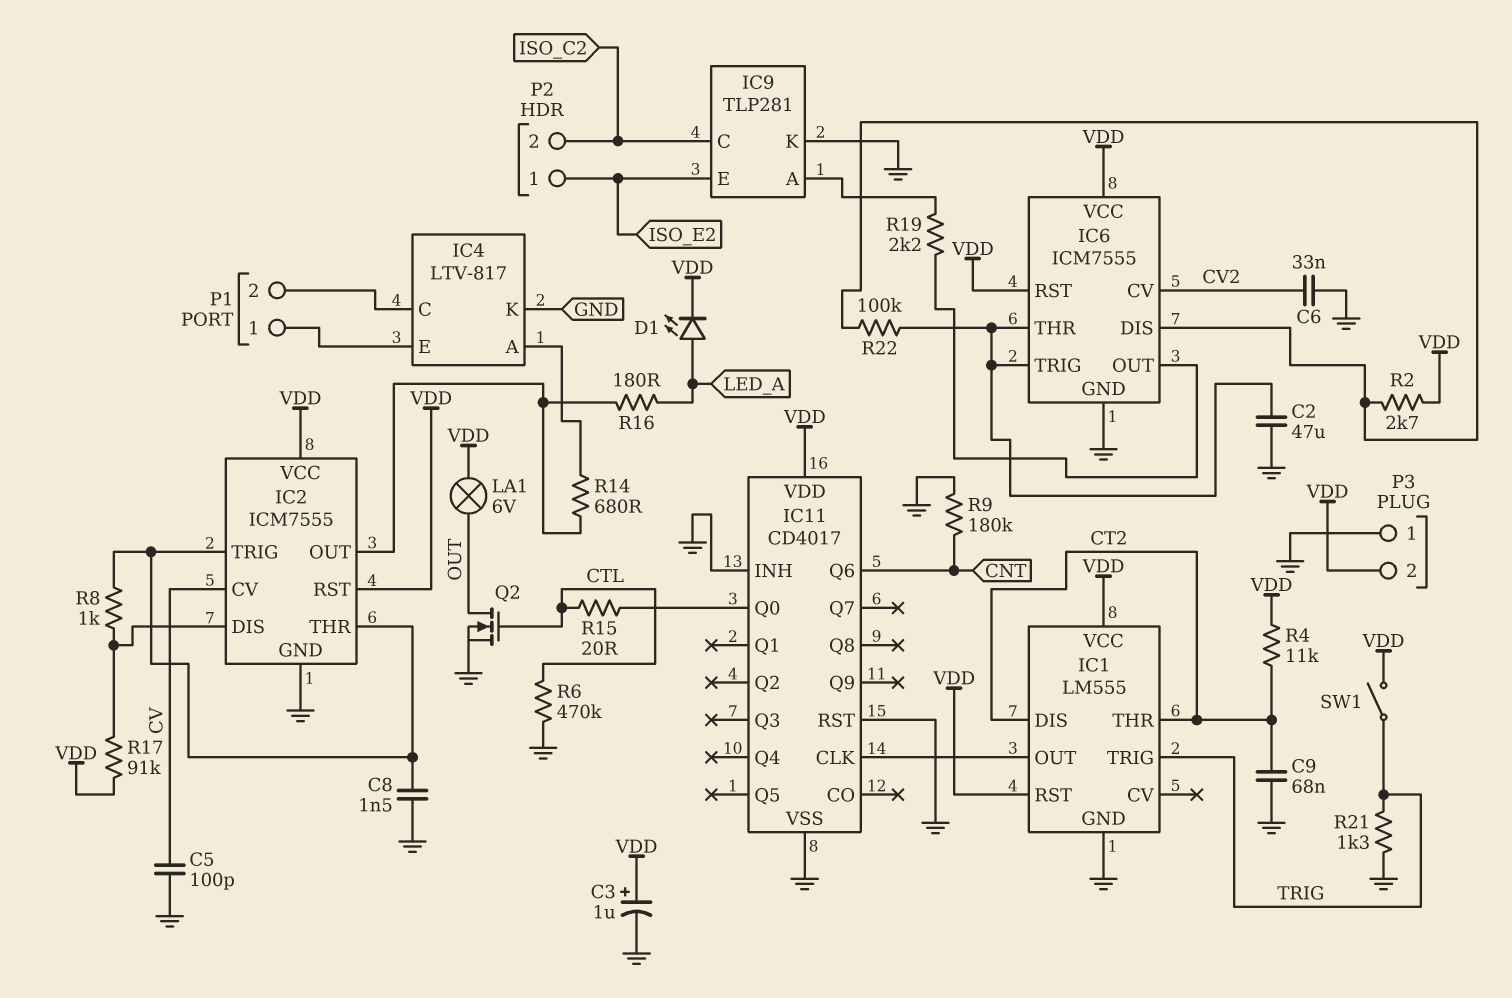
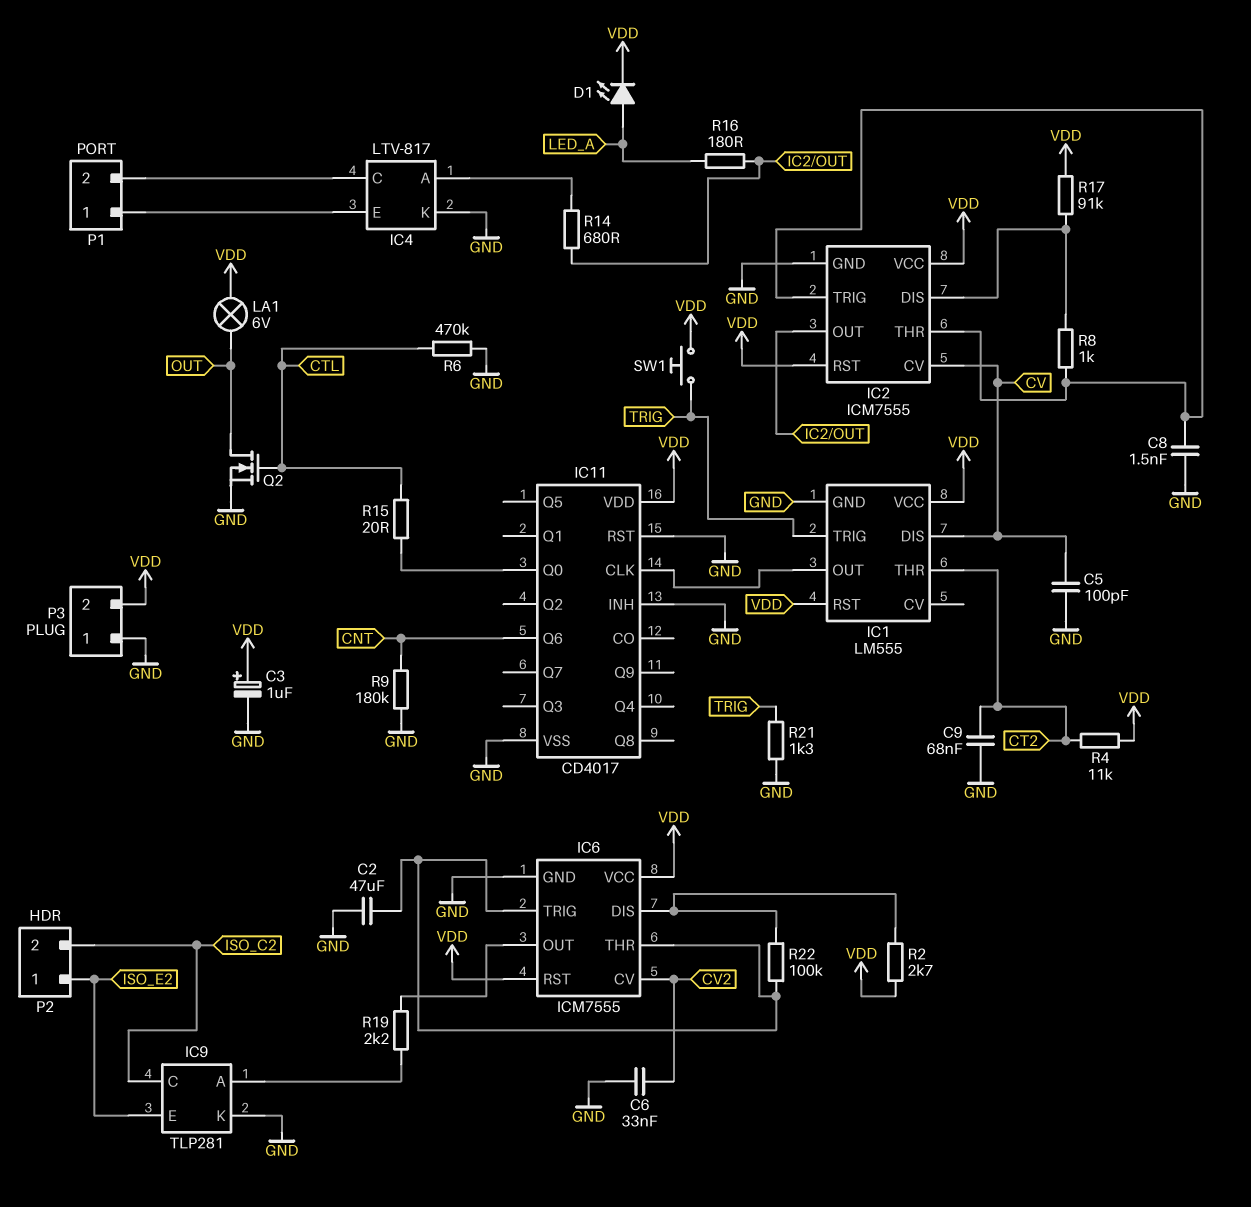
IC1 pin DIS: CT2 -> CV
SW1: switch (TRIG, VDD) -> button (TRIG, VDD)

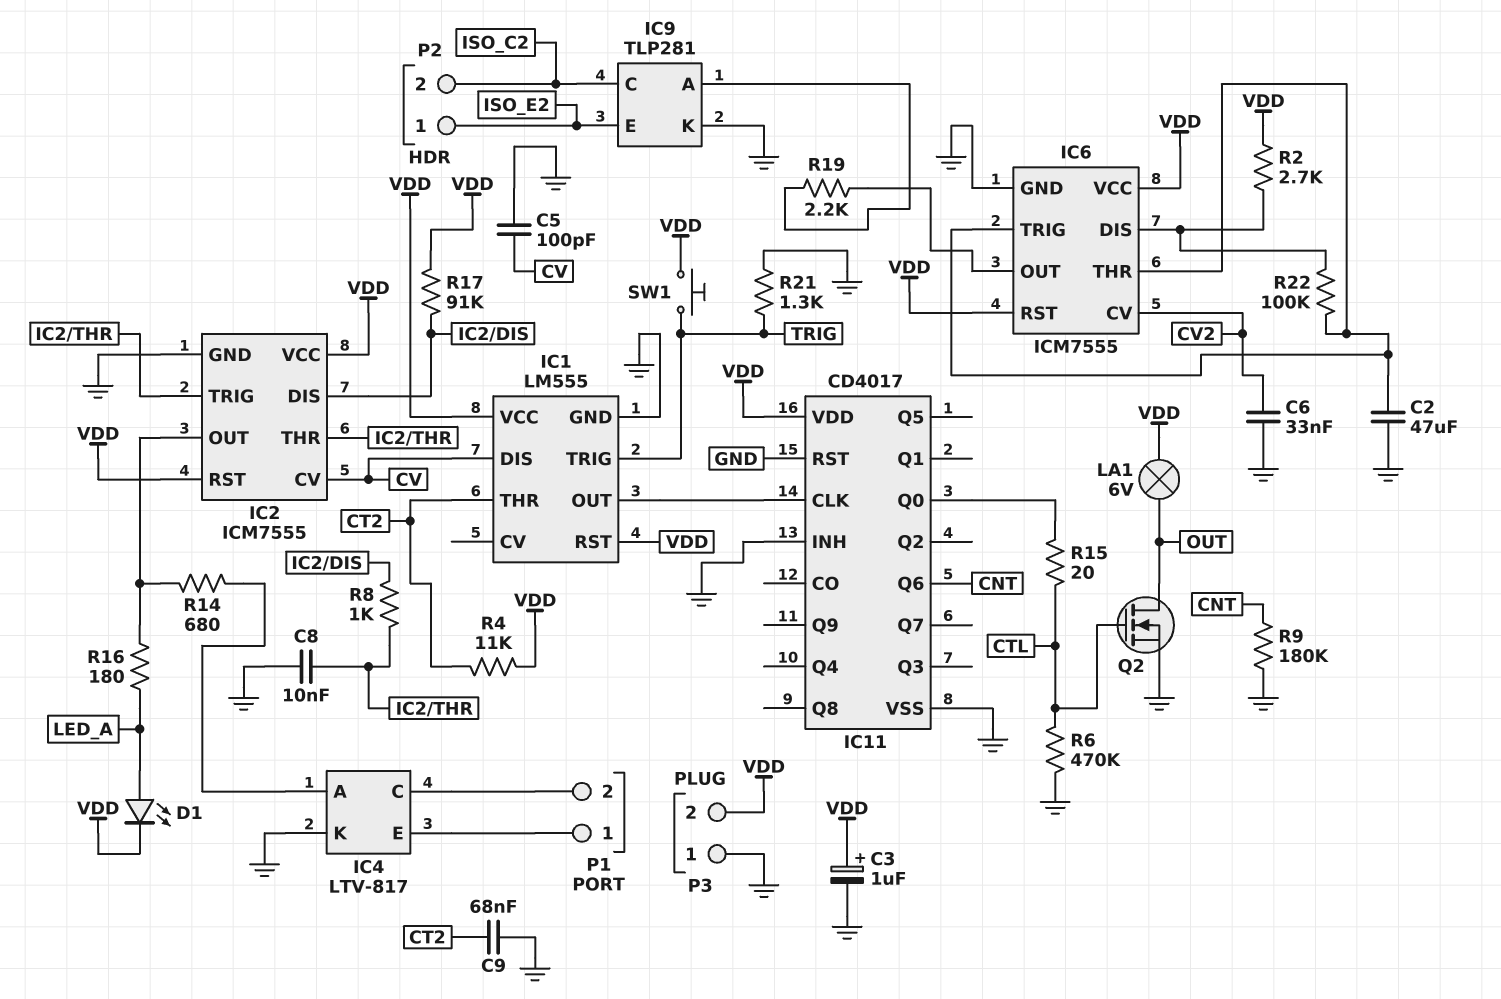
C8: 1.5nF (GND, IC2/THR) -> 10nF (GND, IC2/THR)

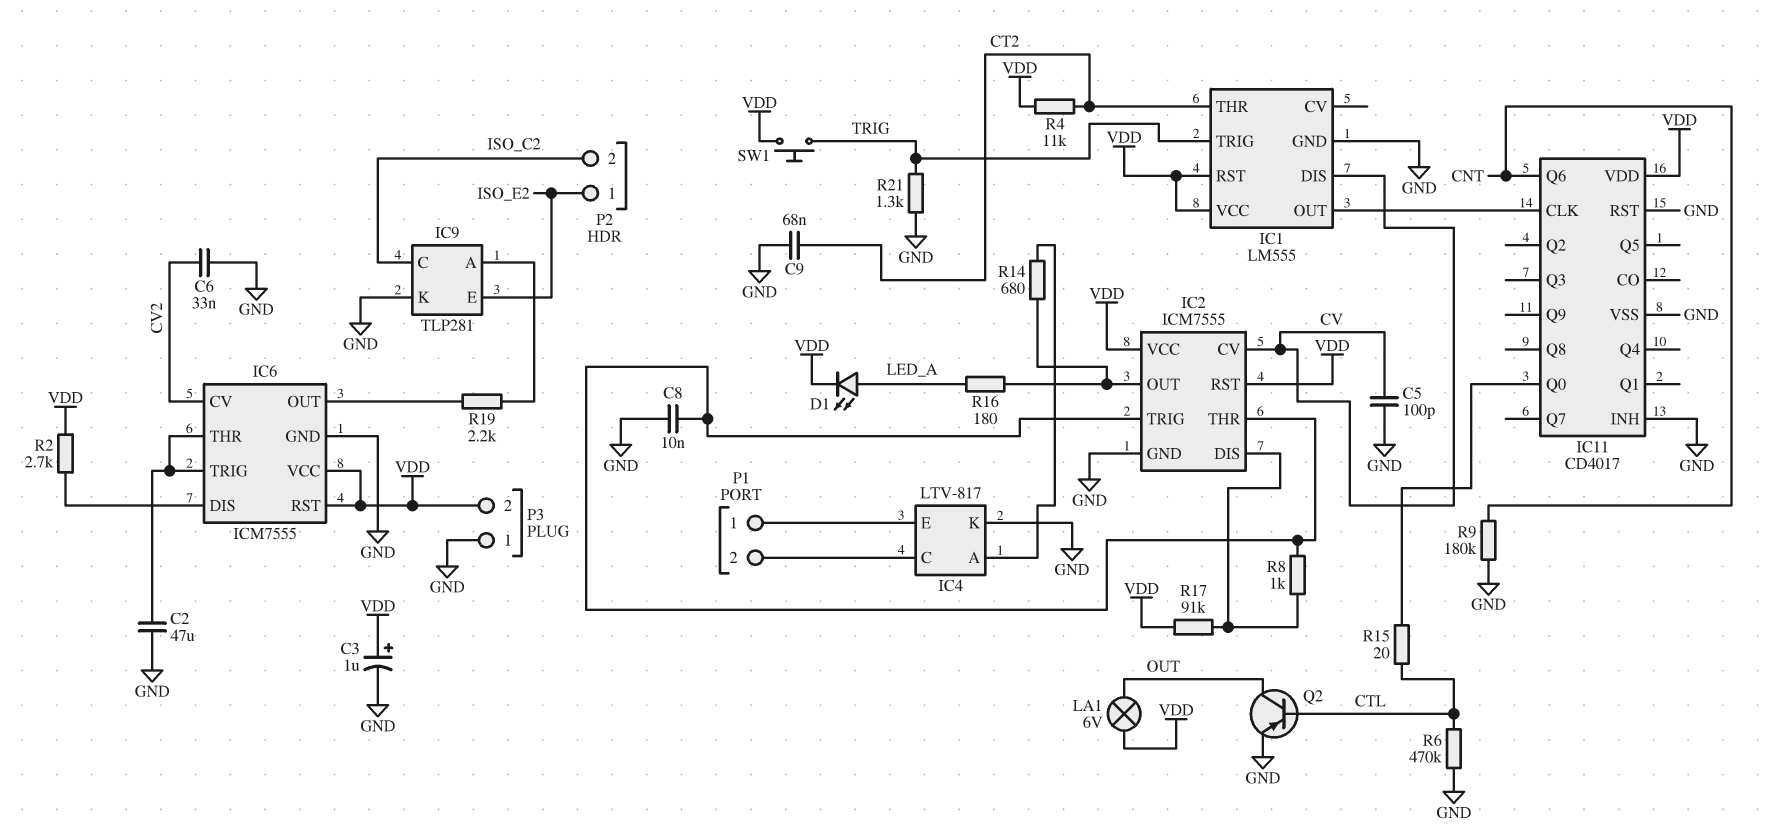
Q2: NMOS (G CTL, D OUT, S GND) -> PNP (B CTL, C OUT, E GND)
R22: 100k (IC6/DIS, IC6/THR) -> none

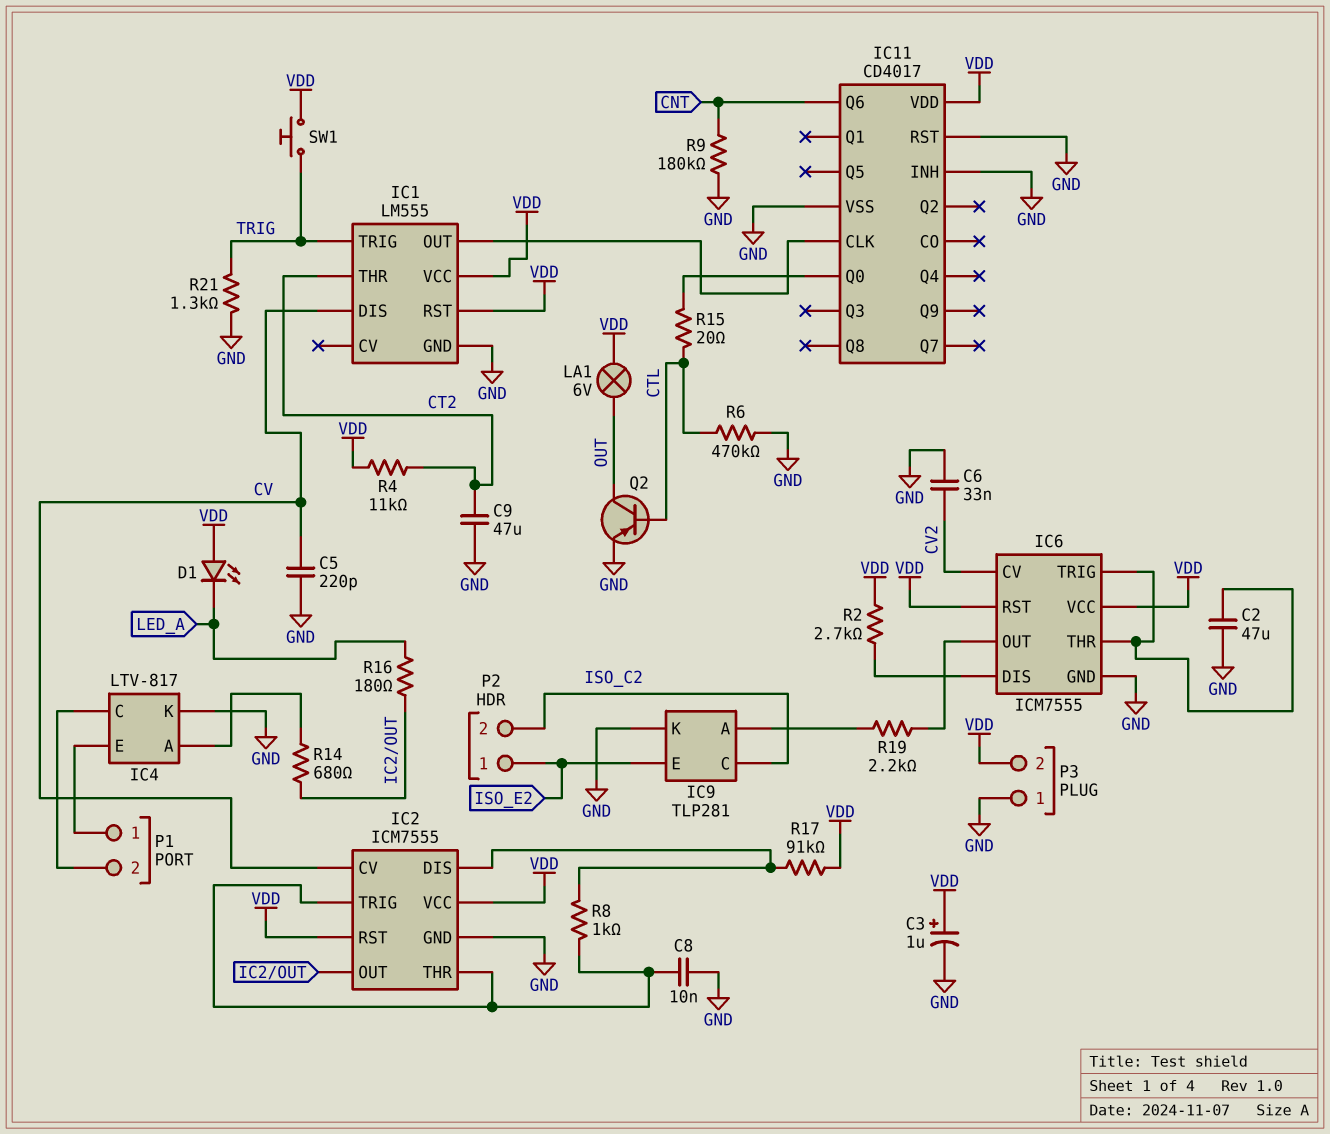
C5: 100pF (CV, GND) -> 220pF (CV, GND)
C9: 68nF (CT2, GND) -> 47uF (CT2, GND)
D1: LED (A LED_A, K VDD) -> LED (A VDD, K LED_A)

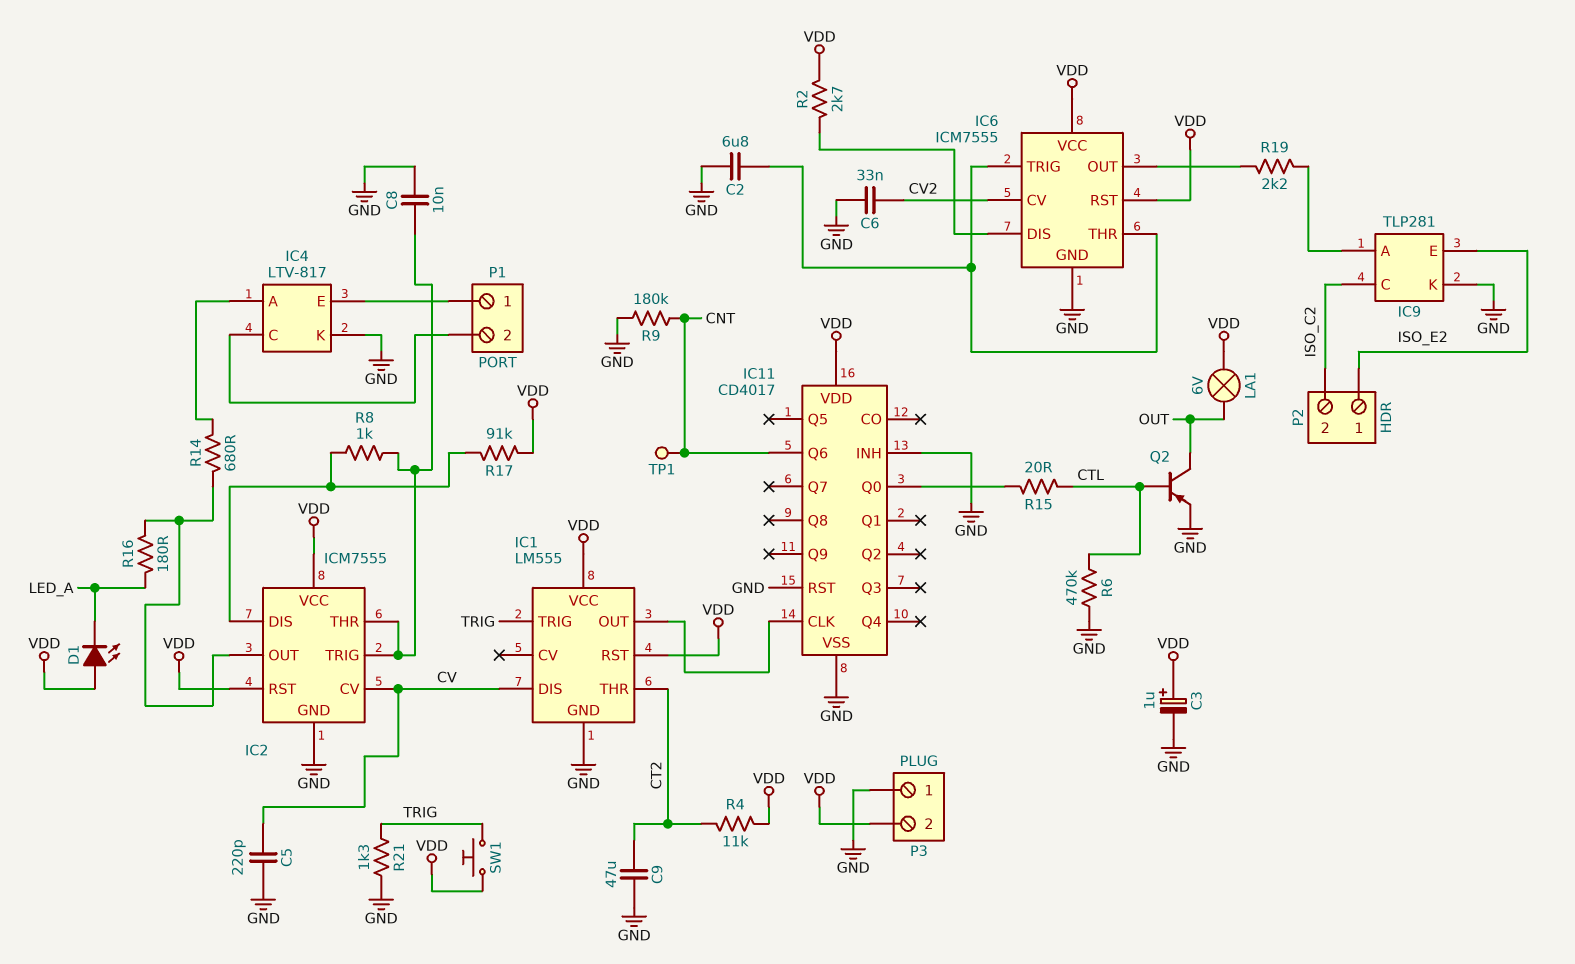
C2: 47uF (GND, IC6/THR) -> 6.8uF (GND, IC6/THR)
TP1: none -> test point (CNT)

